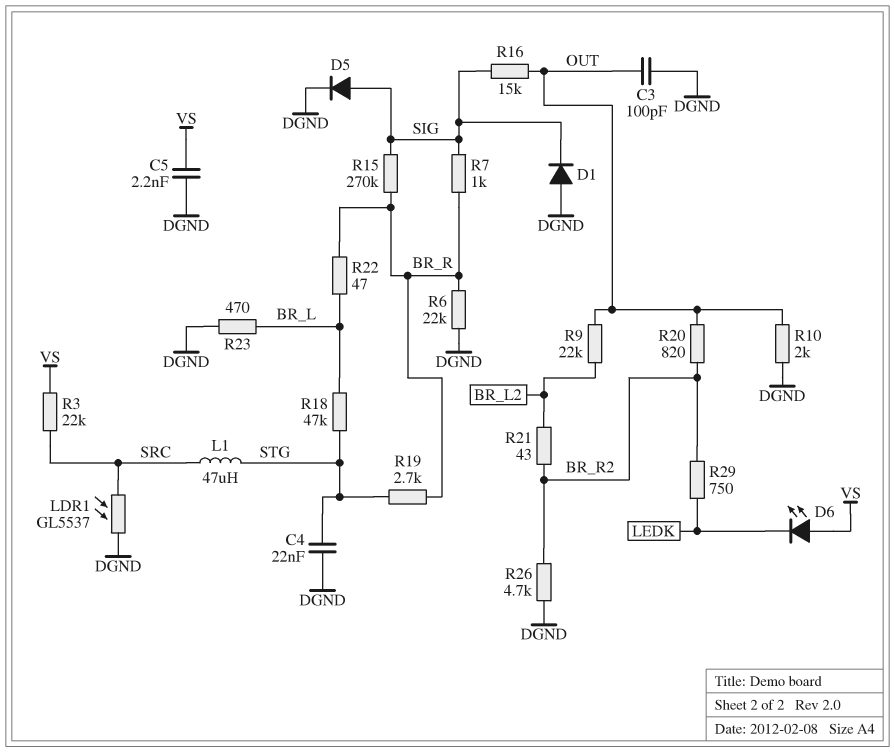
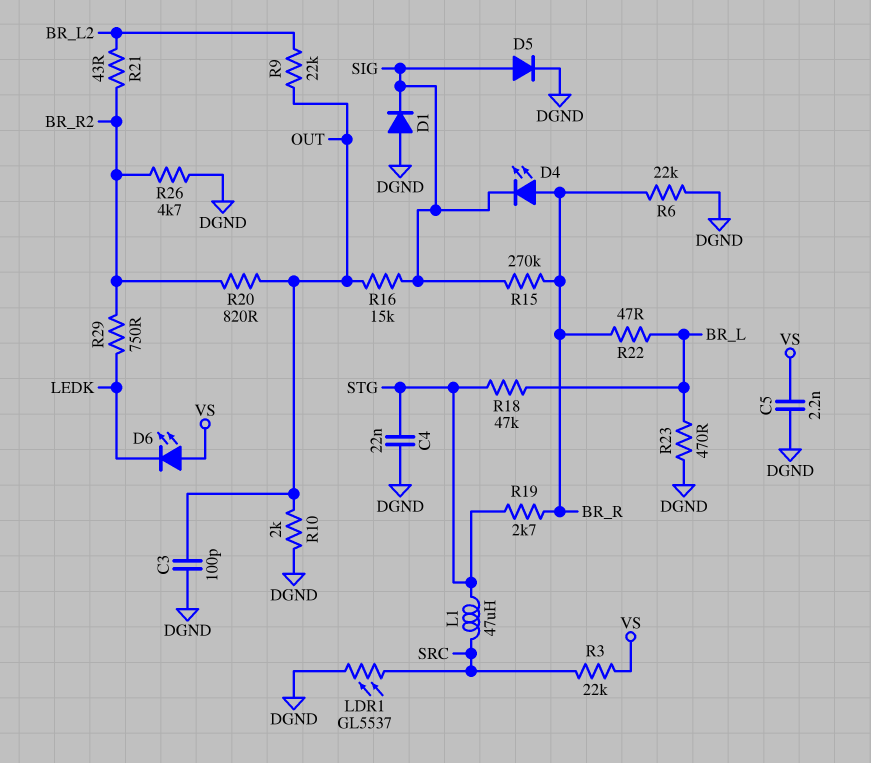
D4: none -> LED (A BR_R, K SIG)
R7: 1k (BR_R, SIG) -> none

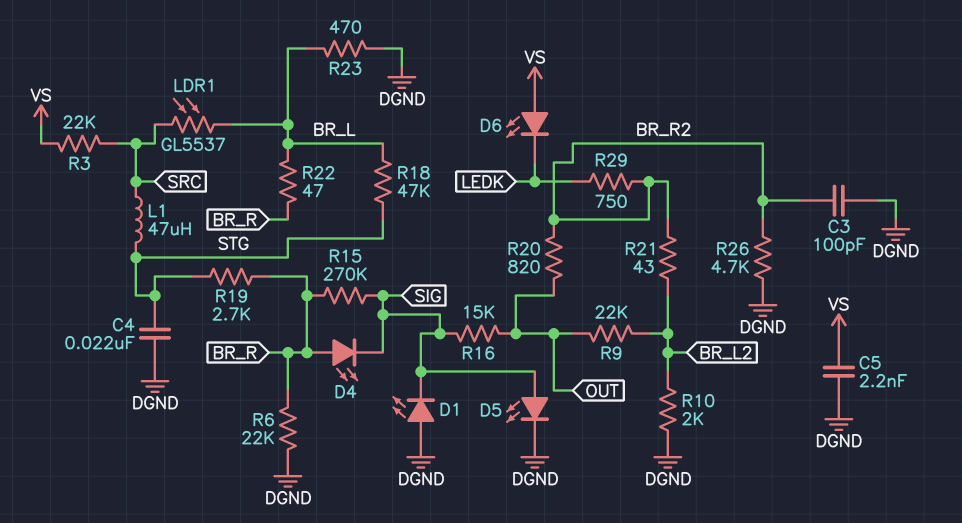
C3: 100pF (DGND, OUT) -> 100pF (BR_R2, DGND)
D1: diode (A DGND, K SIG) -> LED (A DGND, K SIG)
D5: diode (A SIG, K DGND) -> LED (A SIG, K DGND)
LDR1: GL5537 (DGND, SRC) -> GL5537 (BR_L, SRC)
R10: 2k (DGND, OUT) -> 2k (BR_L2, DGND)

